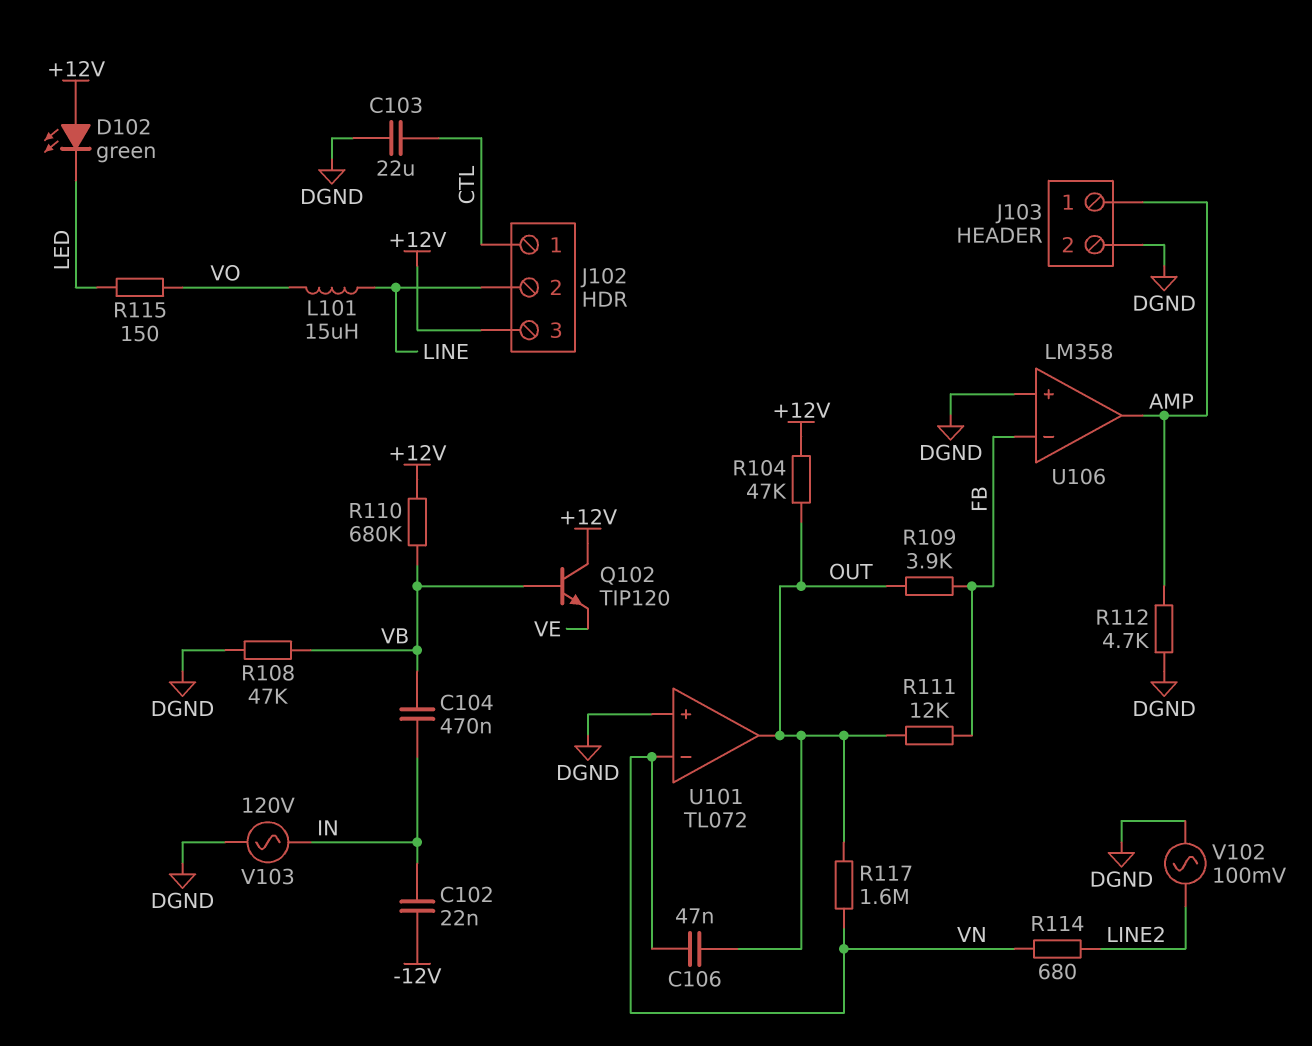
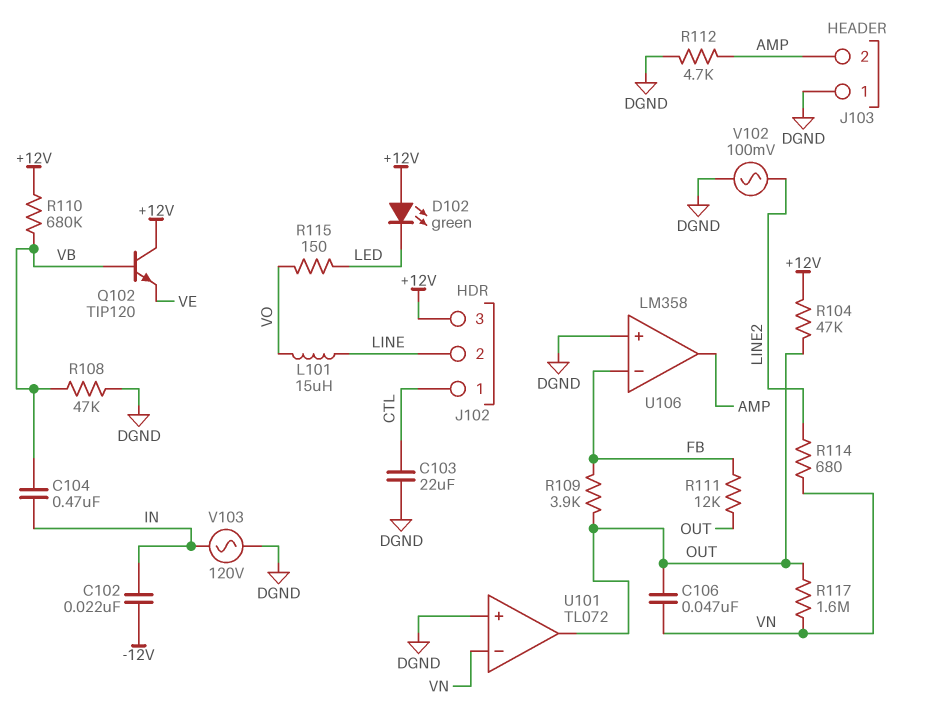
J103 pin 1: AMP -> DGND
J103 pin 2: DGND -> AMP

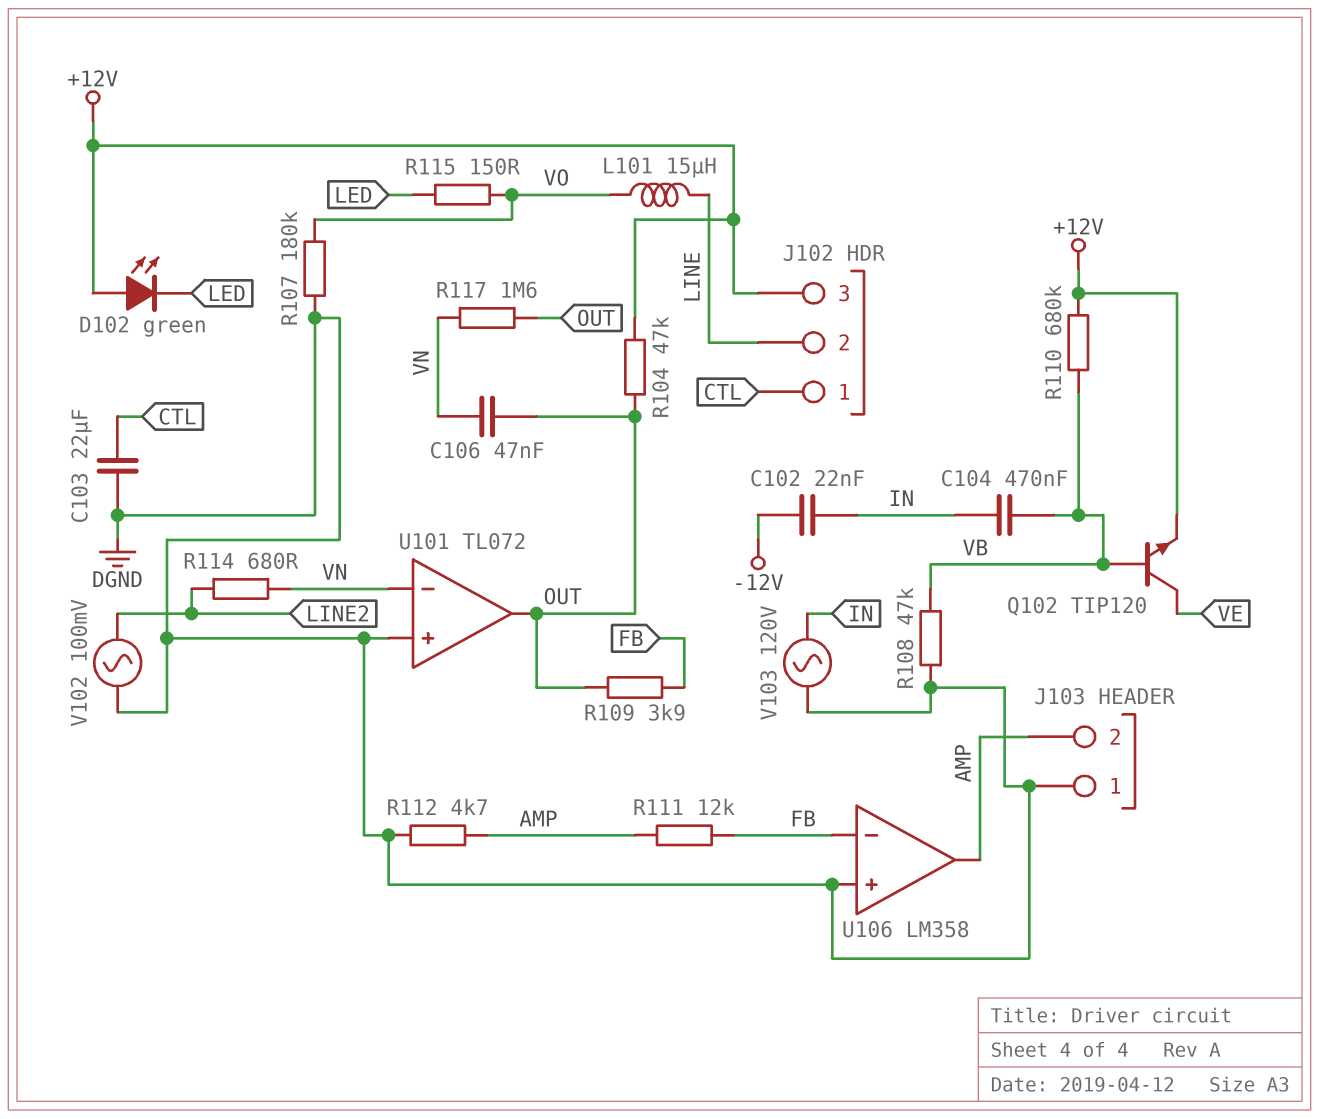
Q102: NPN TIP120 (B VB, C +12V, E VE) -> NPN TIP120 (B VB, C VE, E +12V)
R107: none -> 180k (DGND, VO)
R111: 12k (FB, OUT) -> 12k (AMP, FB)

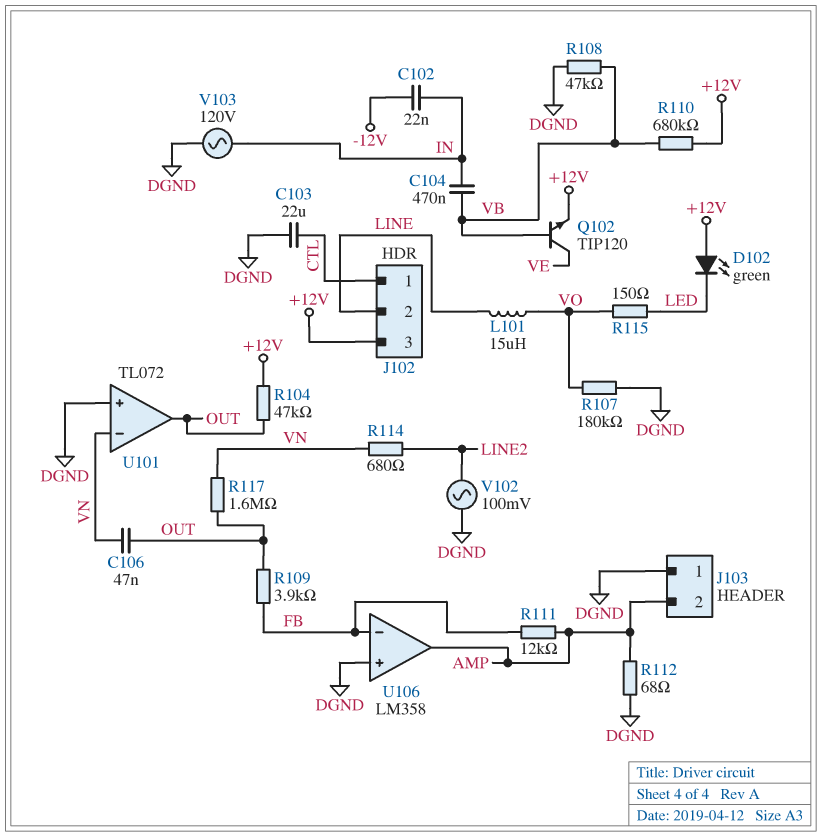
R112: 4.7k (AMP, DGND) -> 68 (AMP, DGND)

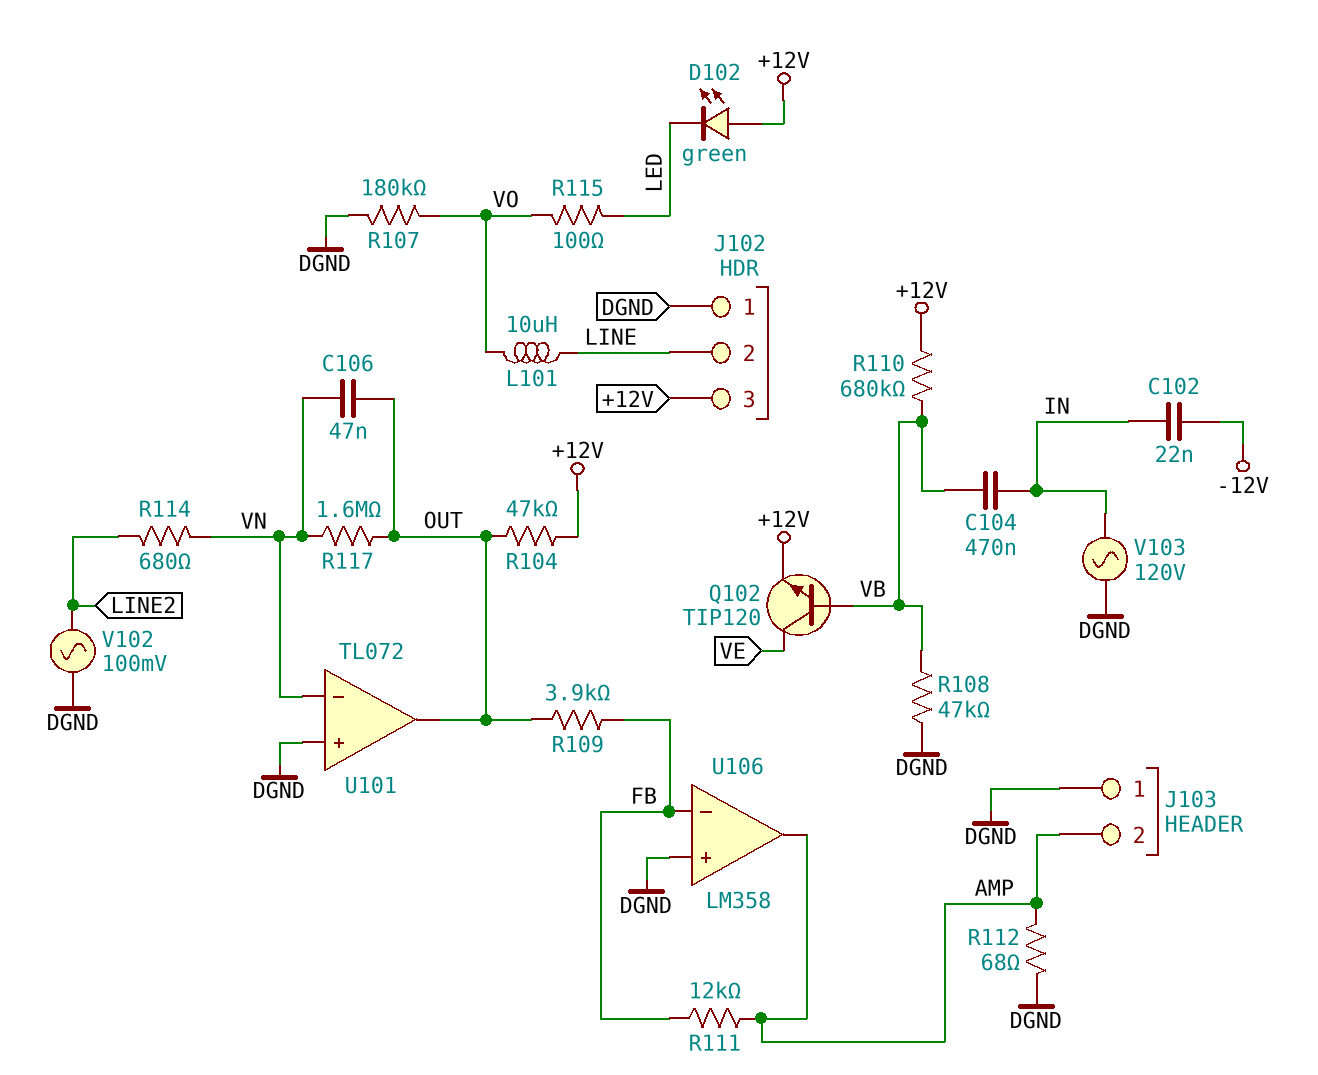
C103: 22uF (CTL, DGND) -> none
J102 pin 1: CTL -> DGND
L101: 15uH (LINE, VO) -> 10uH (LINE, VO)
R115: 150 (LED, VO) -> 100 (LED, VO)

